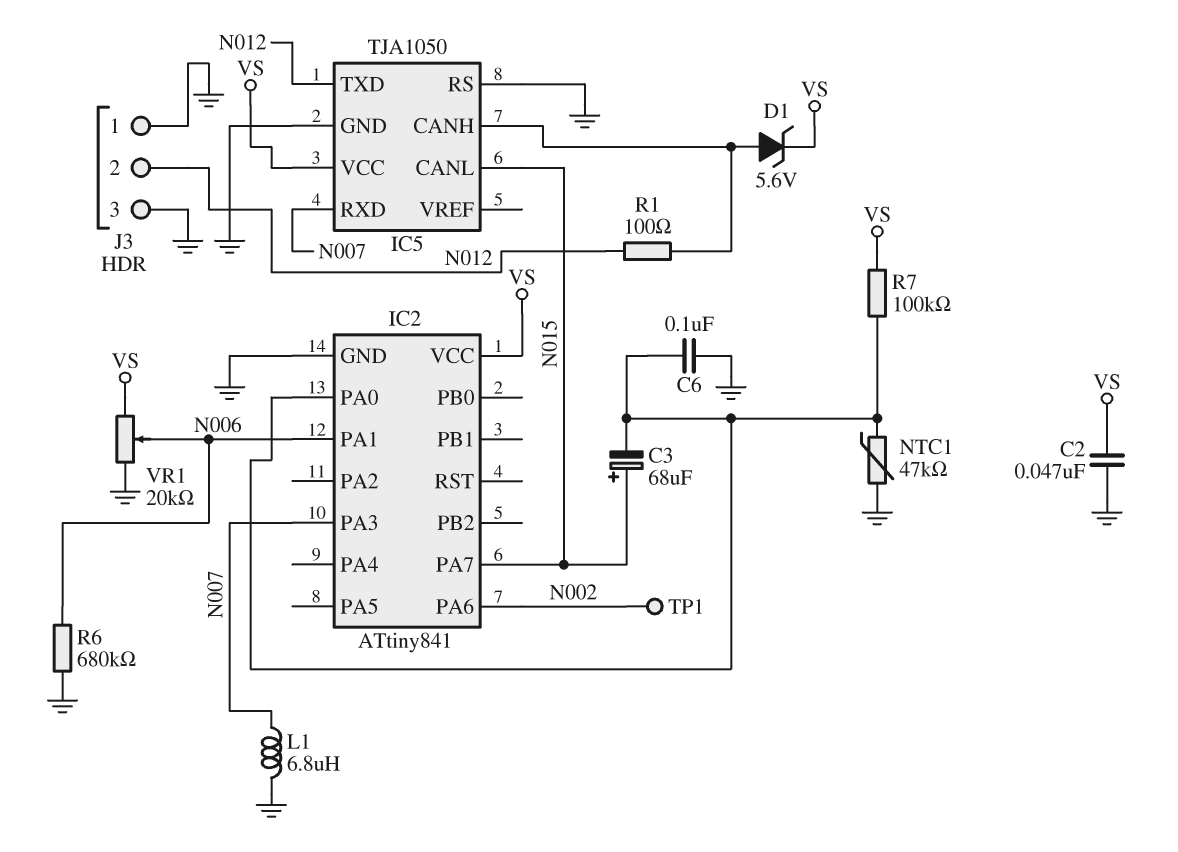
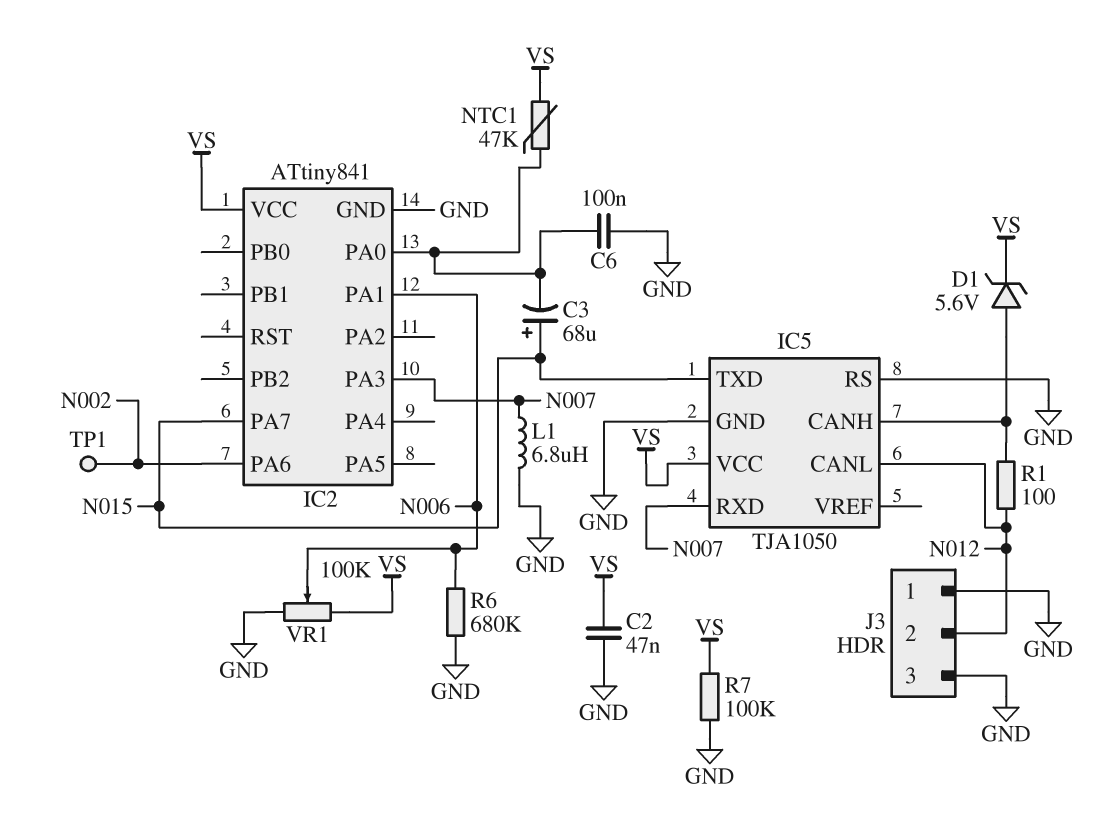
IC5 pin CANL: N015 -> N012
IC5 pin TXD: N012 -> N015
NTC1: 47k (GND, IC2/PA0) -> 47k (IC2/PA0, VS)
R7: 100k (IC2/PA0, VS) -> 100k (GND, VS)
VR1: 20k (GND, VS, wiper N006) -> 100k (GND, VS, wiper N006)

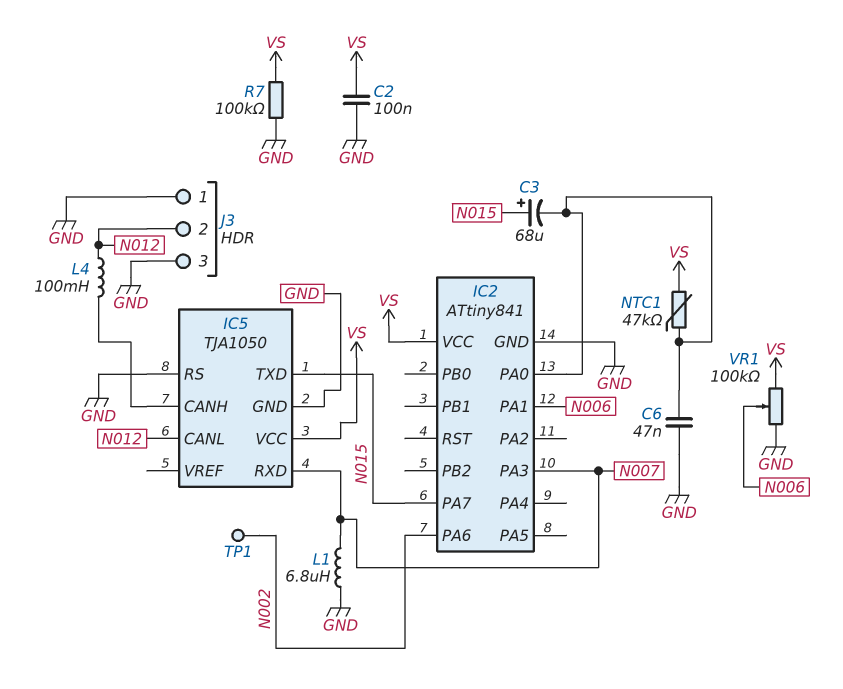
C2: 47nF (GND, VS) -> 100nF (GND, VS)
C6: 100nF (GND, IC2/PA0) -> 47nF (GND, IC2/PA0)
D1: zener 5.6V (A IC5/CANH, K VS) -> none
L4: none -> 100mH (IC5/CANH, N012)
R1: 100 (IC5/CANH, N012) -> none
R6: 680k (GND, N006) -> none

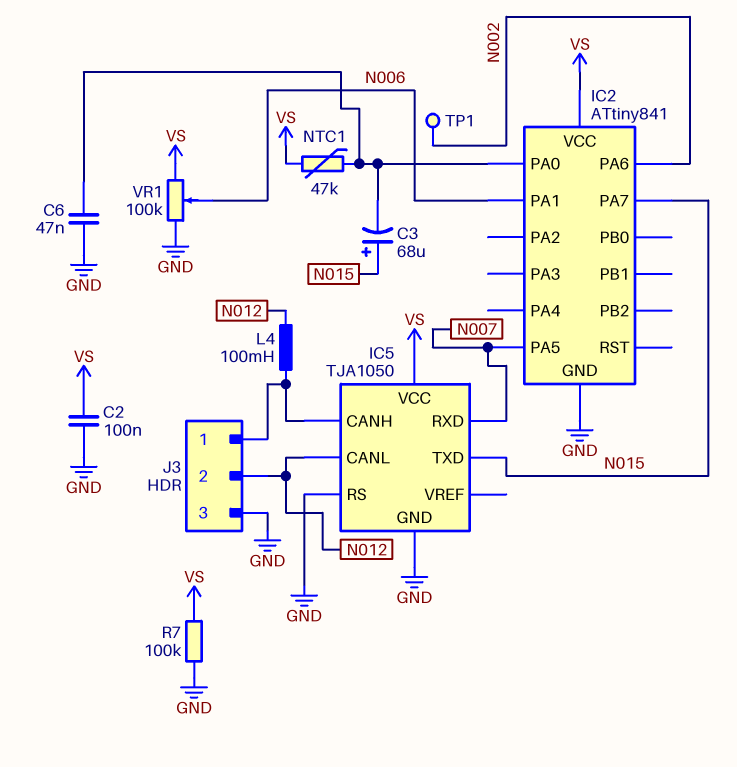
IC2 pin PA3: N007 -> none
IC2 pin PA5: none -> N007
J3 pin 1: GND -> IC5/CANH
L1: 6.8uH (GND, N007) -> none

